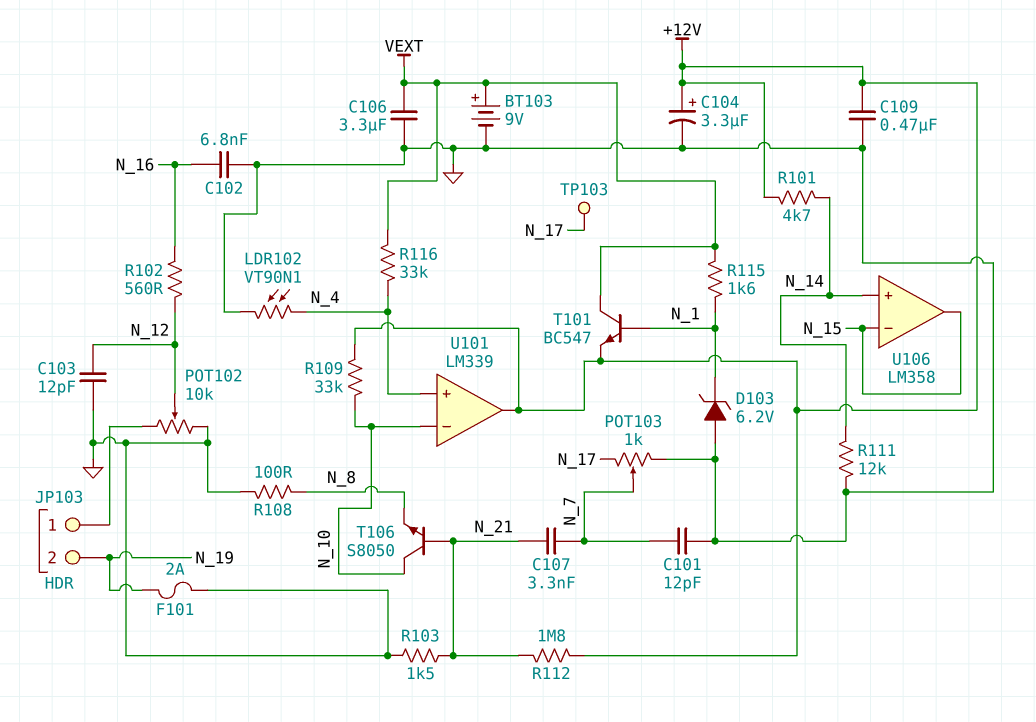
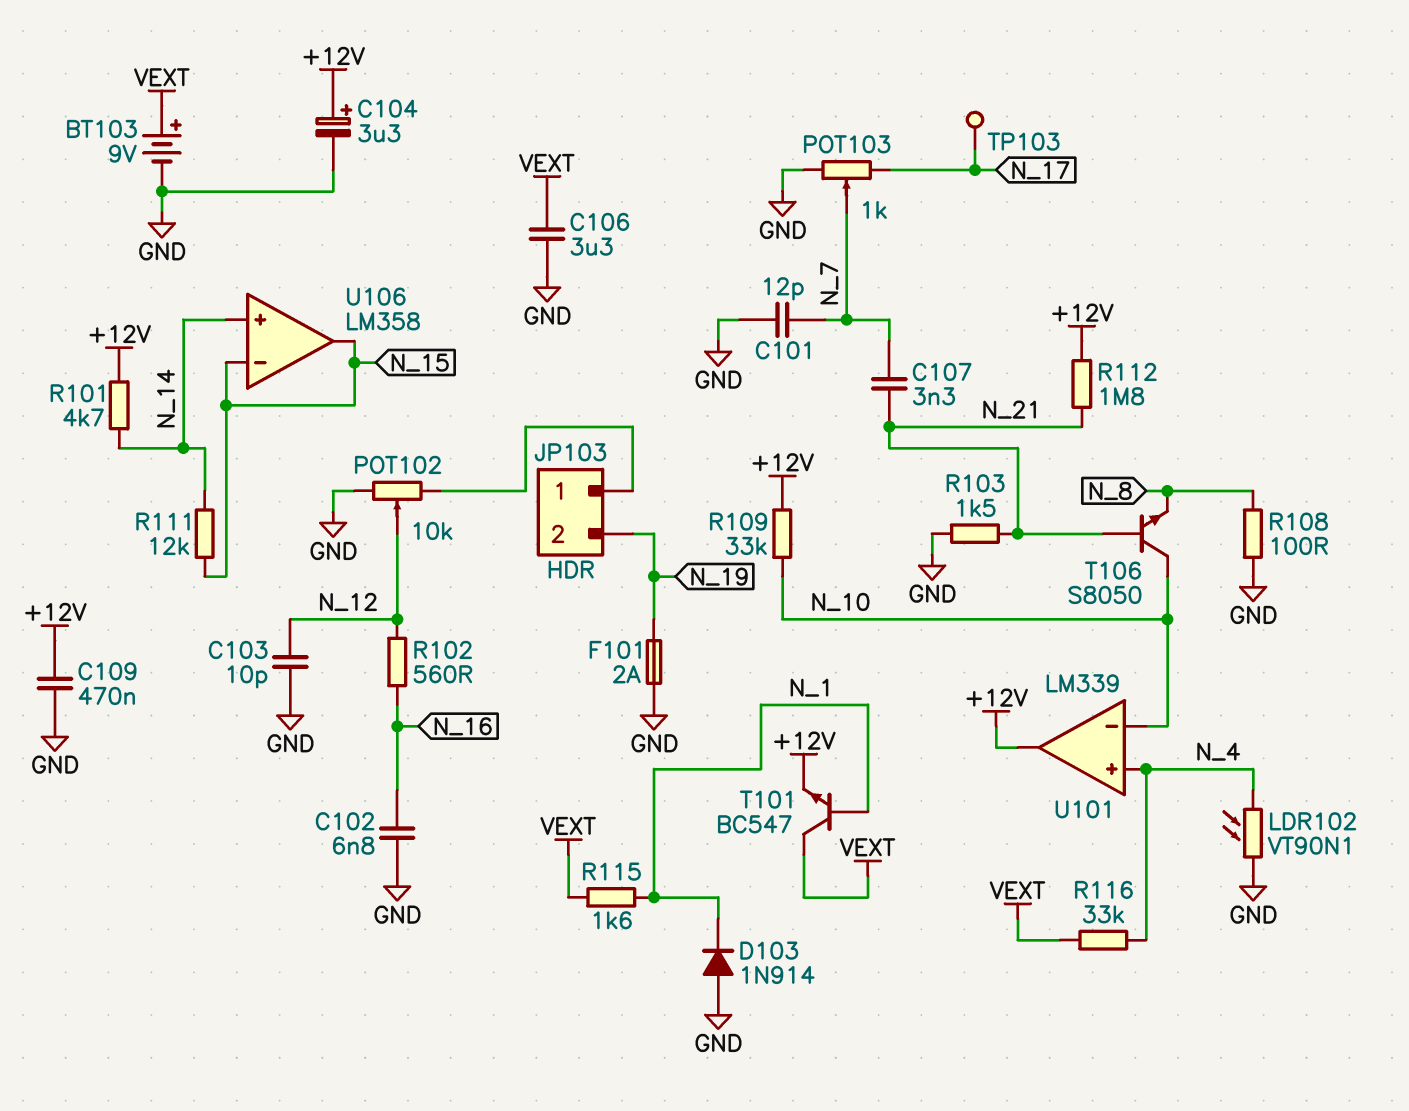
C103: 12pF (GND, N_12) -> 10pF (GND, N_12)
D103: zener 6.2V (A GND, K N_1) -> diode 1N914 (A GND, K N_1)
R111: 12k (GND, N_14) -> 12k (N_14, N_15)

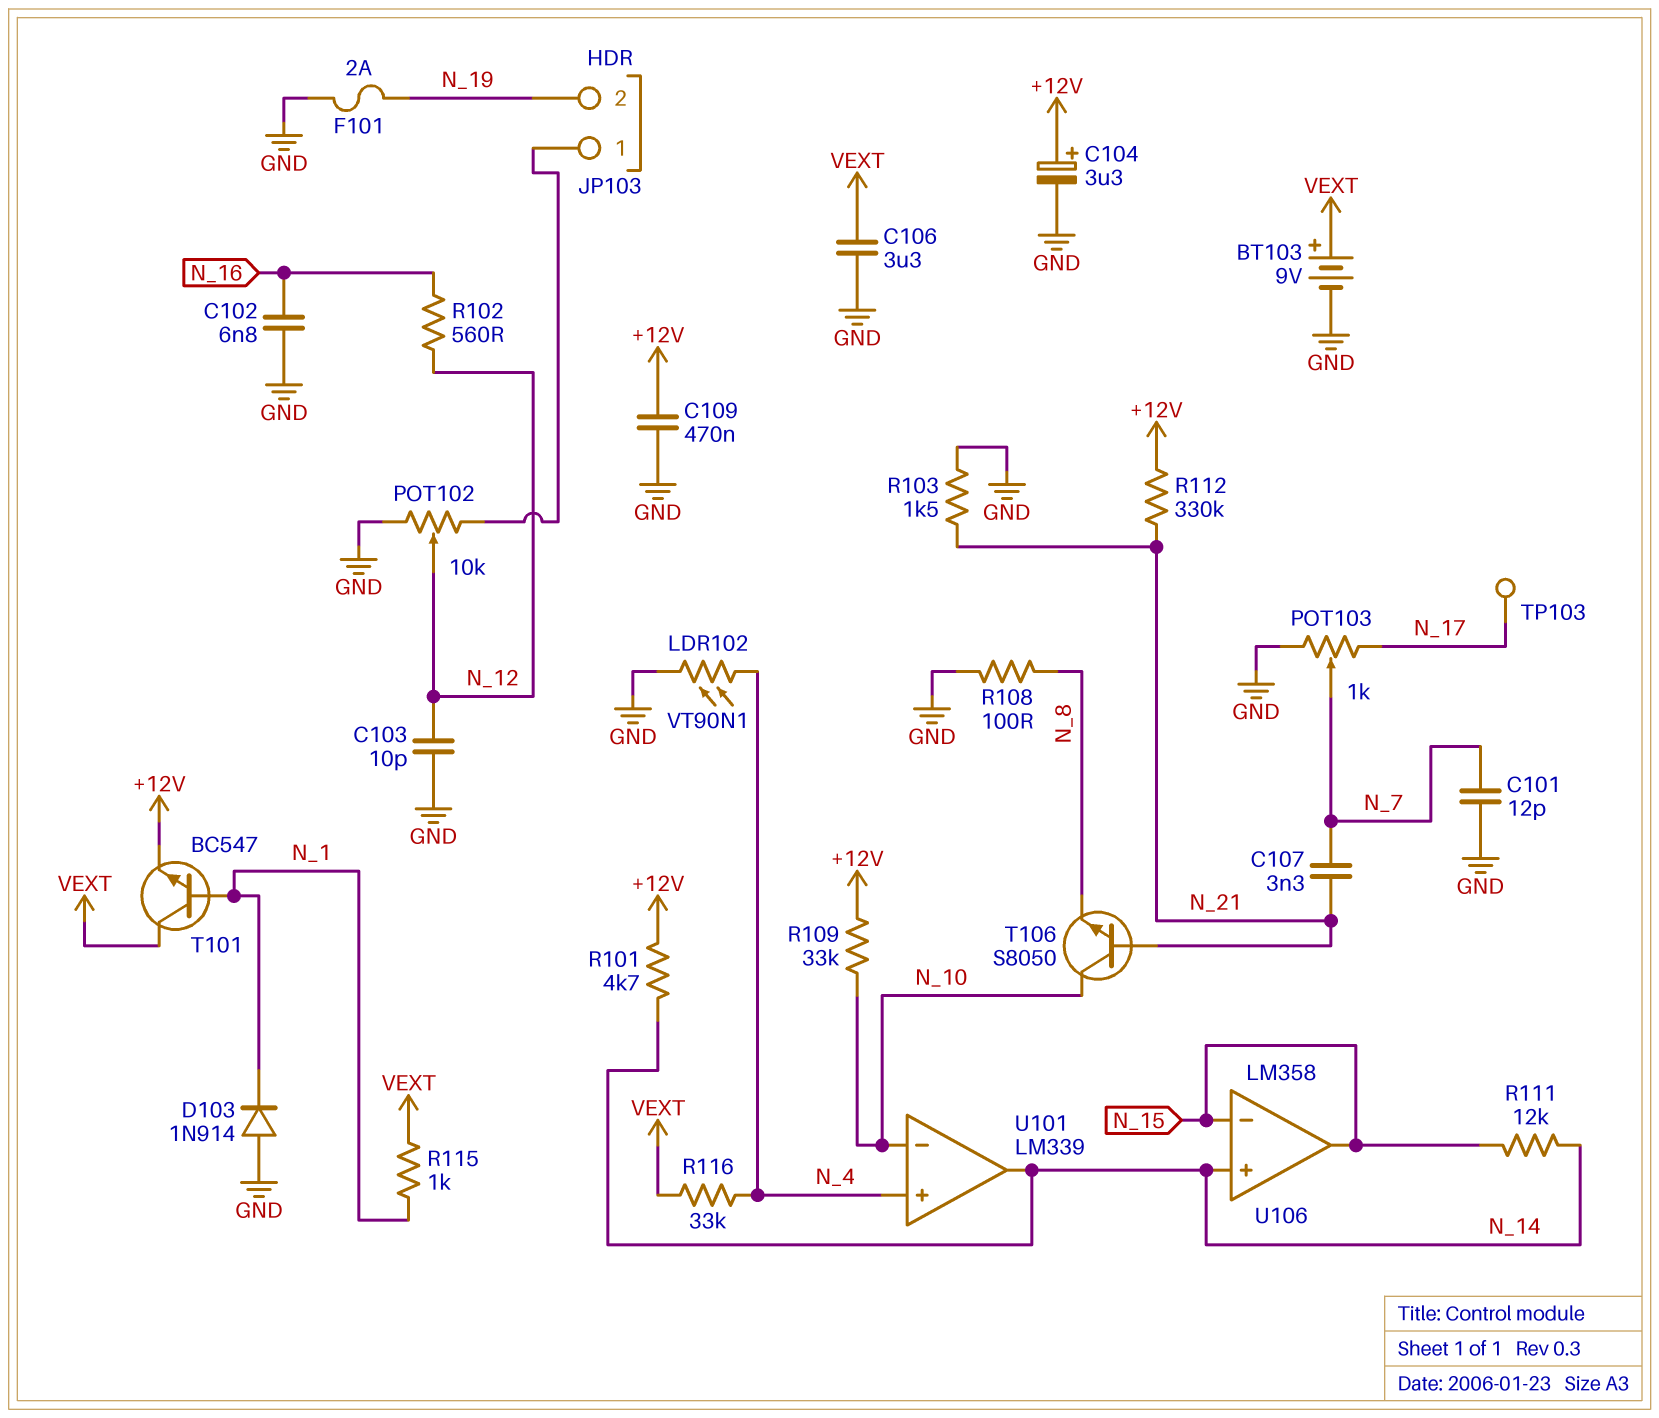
R112: 1.8M (+12V, N_21) -> 330k (+12V, N_21)
R115: 1.6k (N_1, VEXT) -> 1k (N_1, VEXT)
U101 pin out: +12V -> N_14

